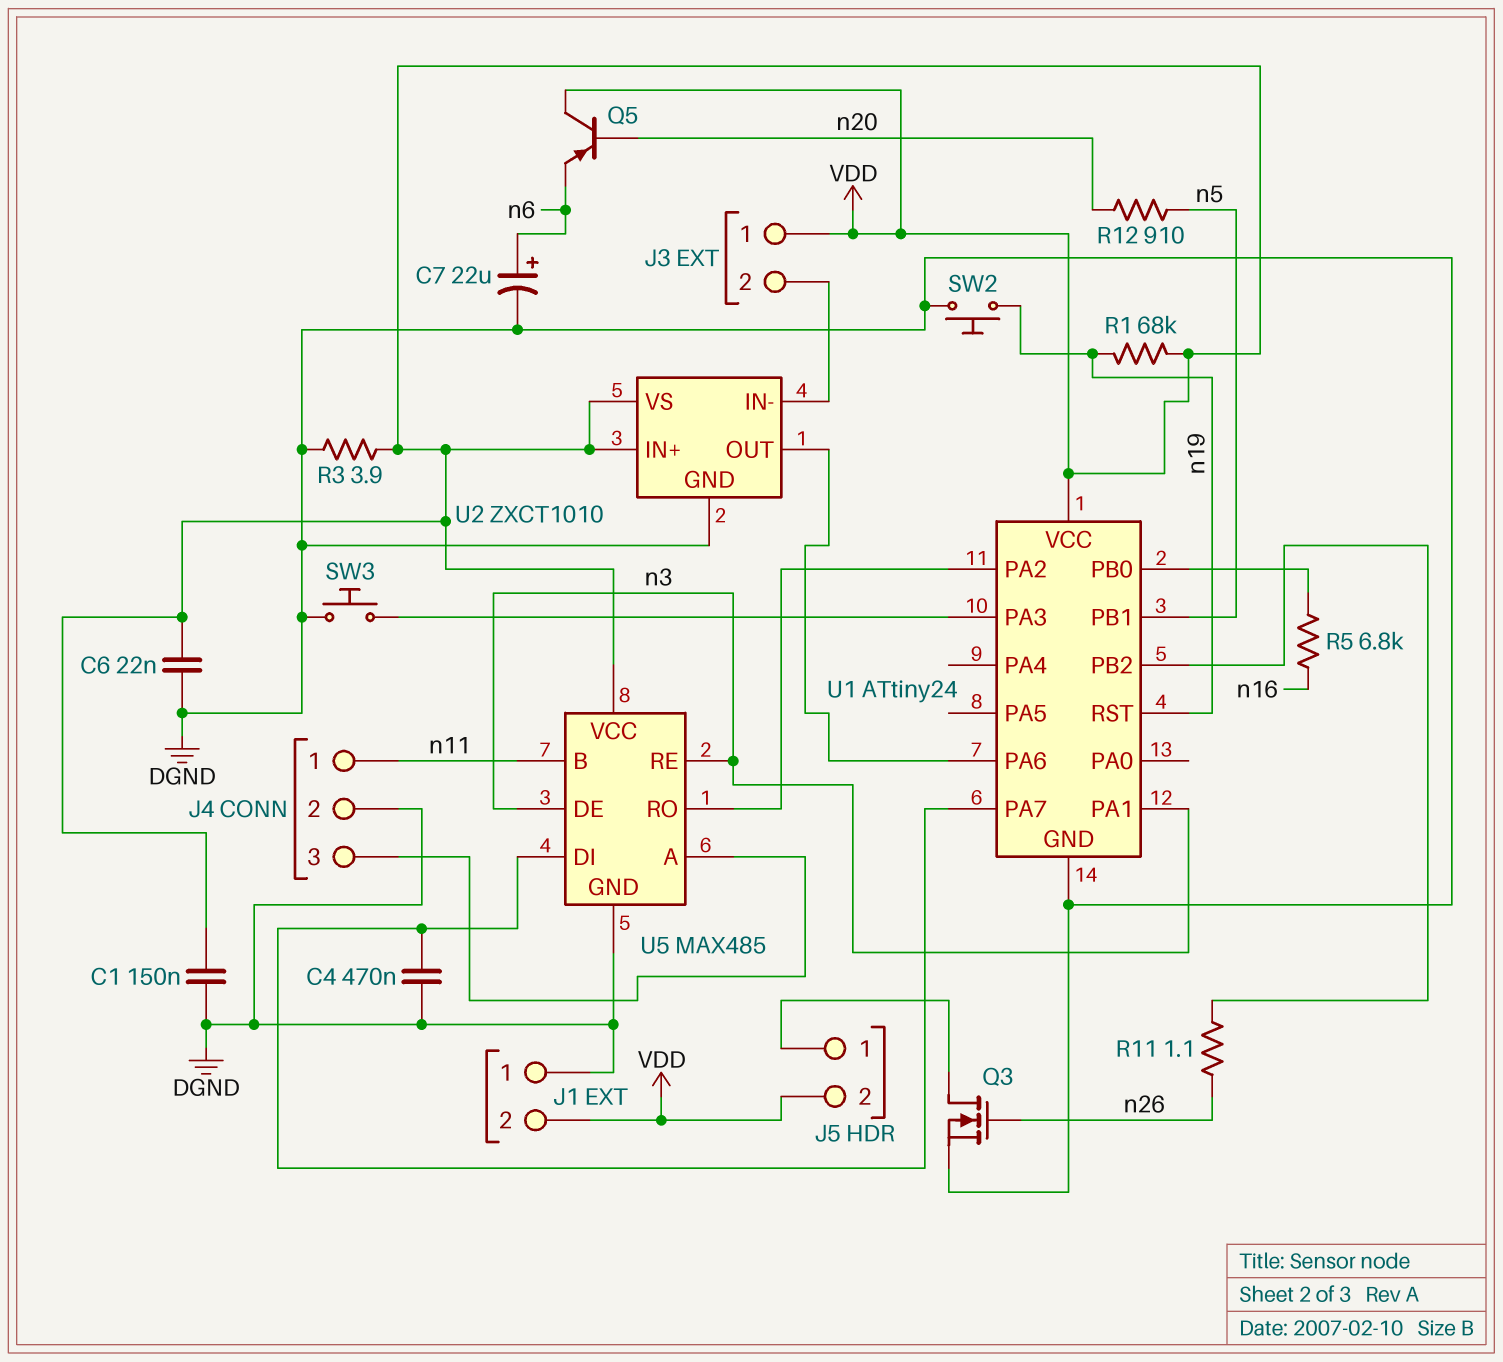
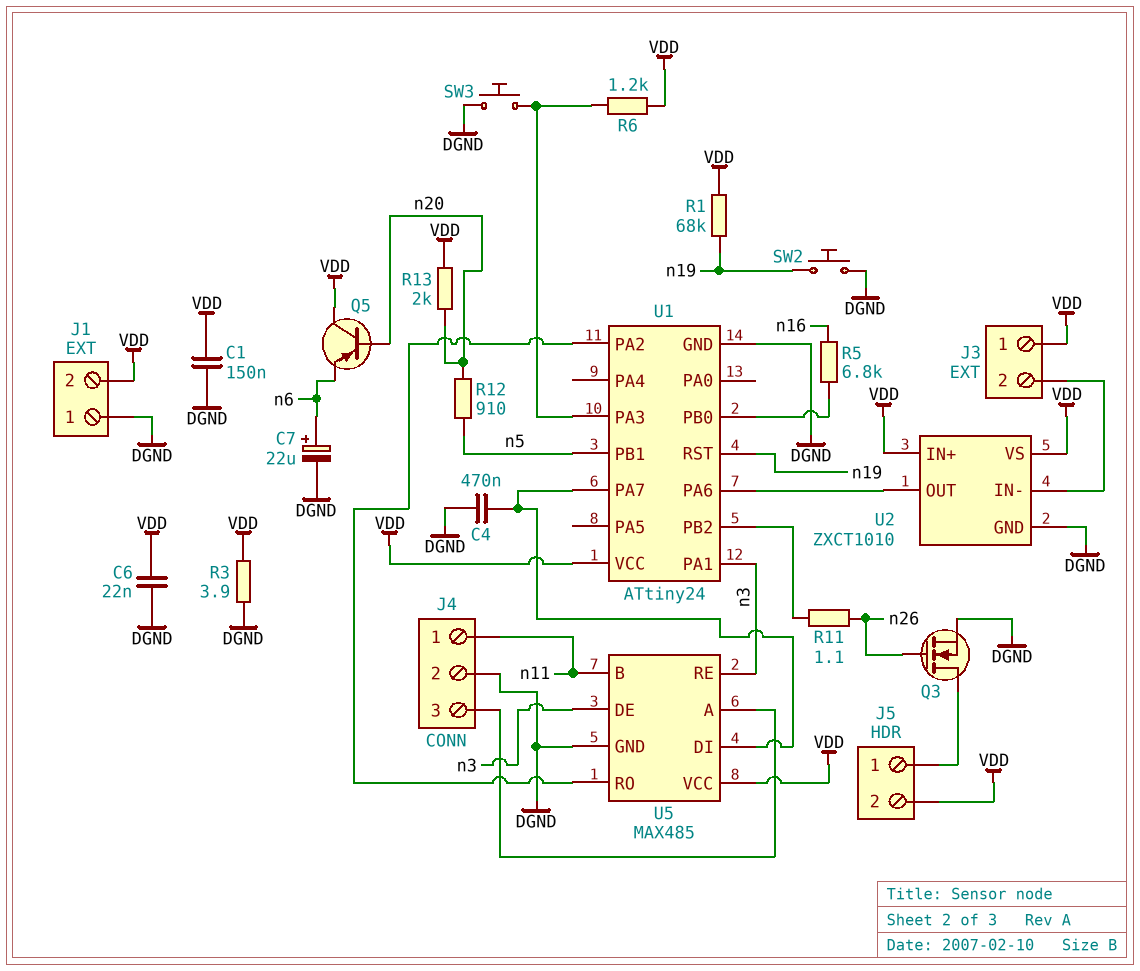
R6: none -> 1.2k (U1/PA3, VDD)
R13: none -> 2k (VDD, n20)

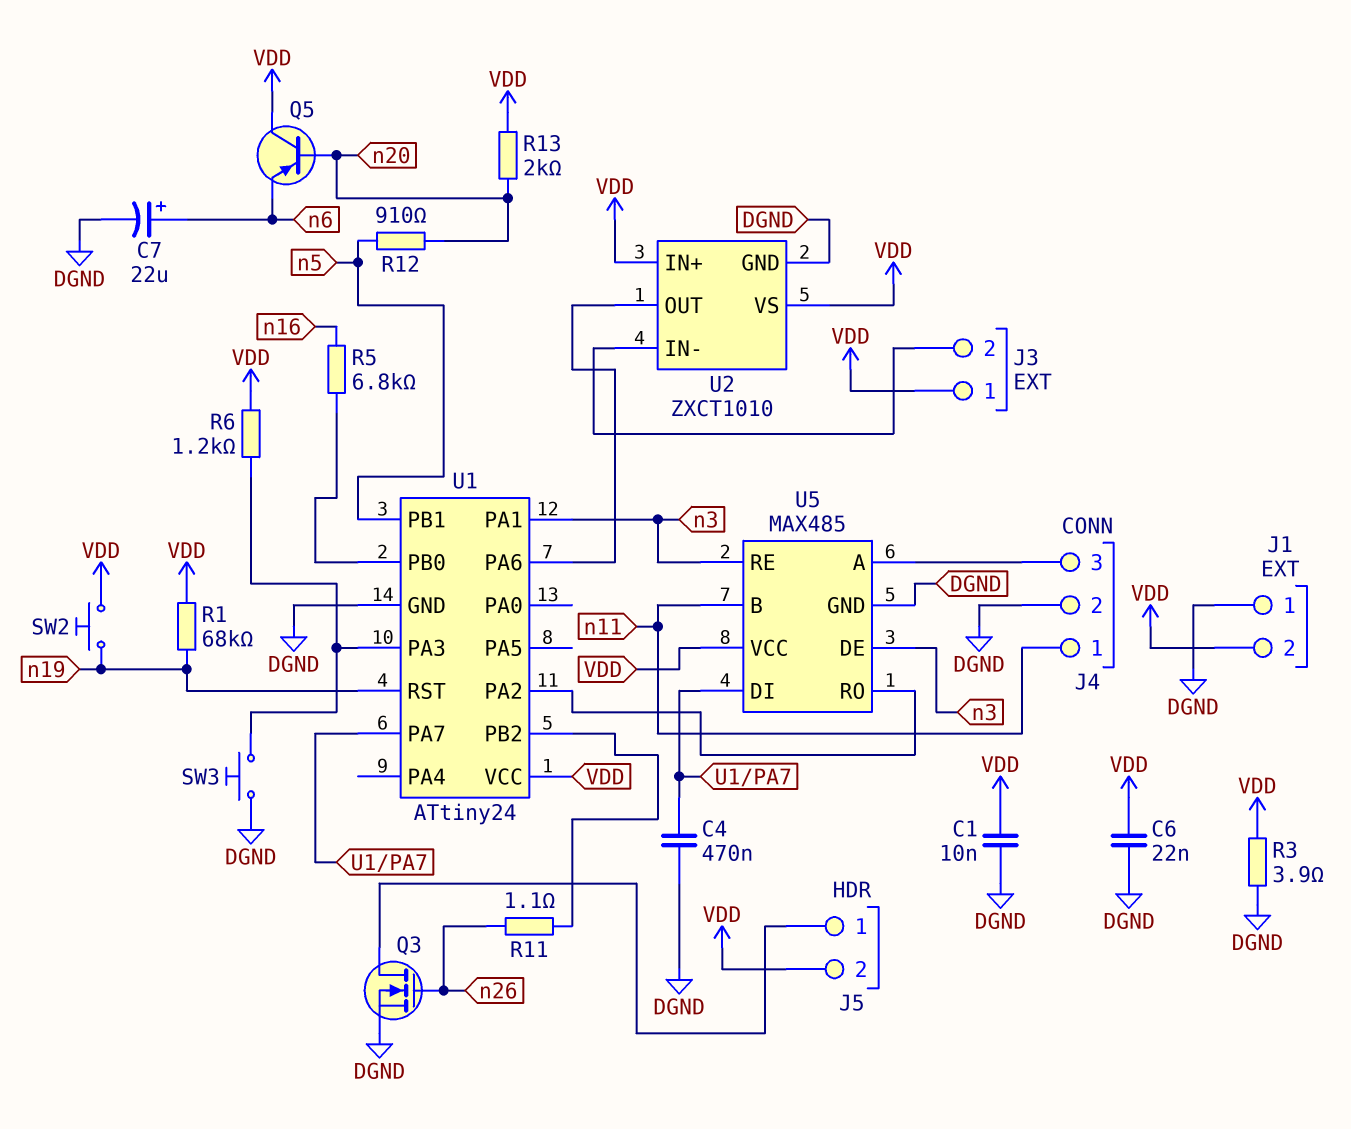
C1: 150nF (DGND, VDD) -> 10nF (DGND, VDD)
SW2: button (DGND, n19) -> button (VDD, n19)

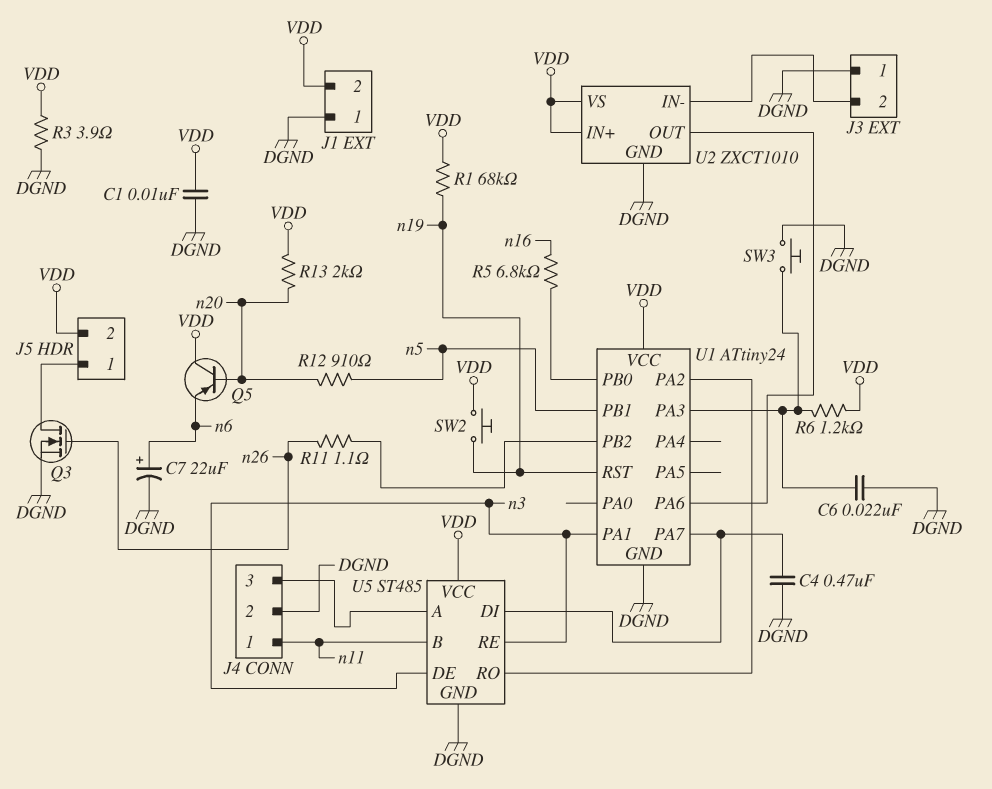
C6: 22nF (DGND, VDD) -> 22nF (DGND, U1/PA3)
J3 pin 1: VDD -> DGND
U5: MAX485 -> ST485

